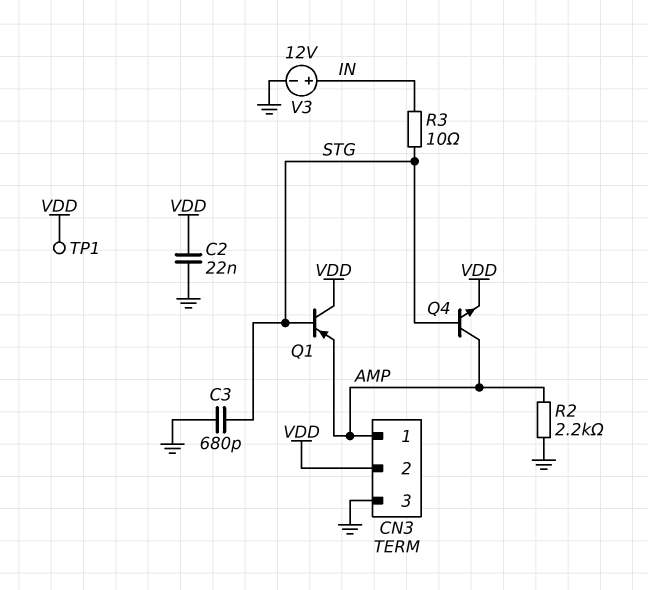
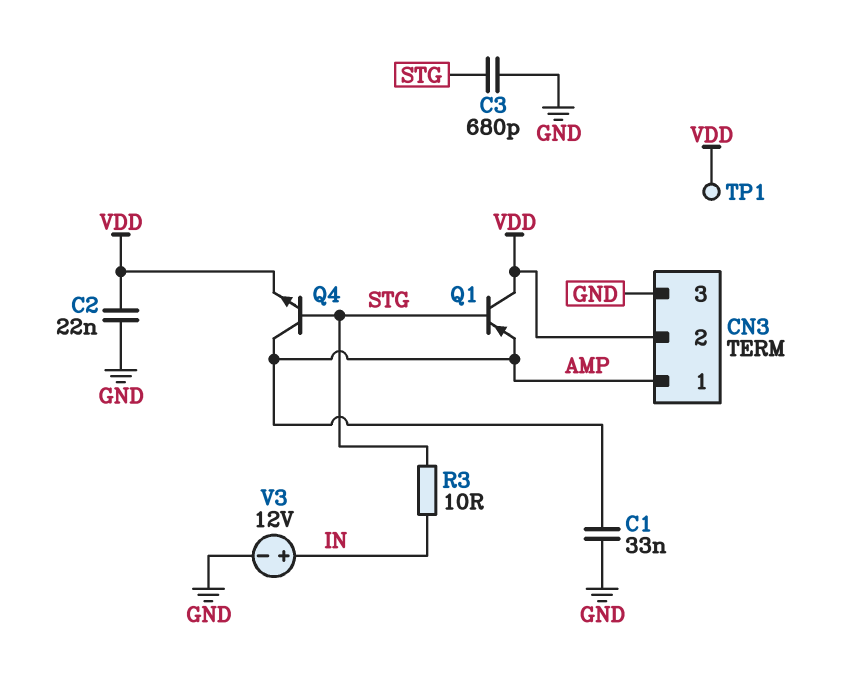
C1: none -> 33nF (AMP, GND)
R2: 2.2k (AMP, GND) -> none

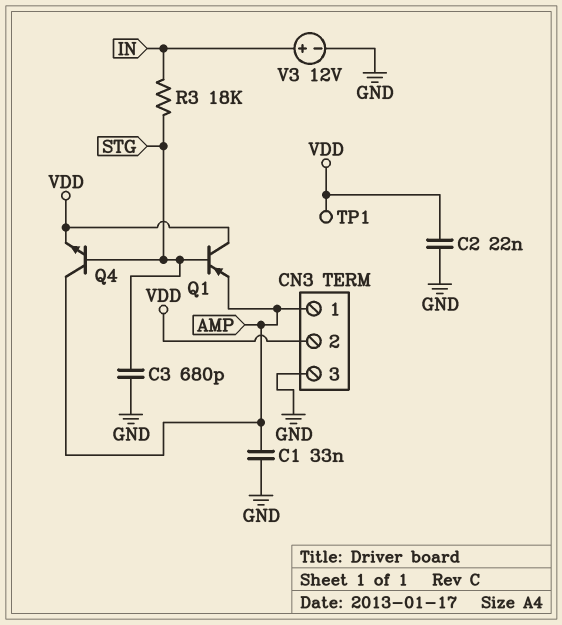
R3: 10 (IN, STG) -> 18k (IN, STG)

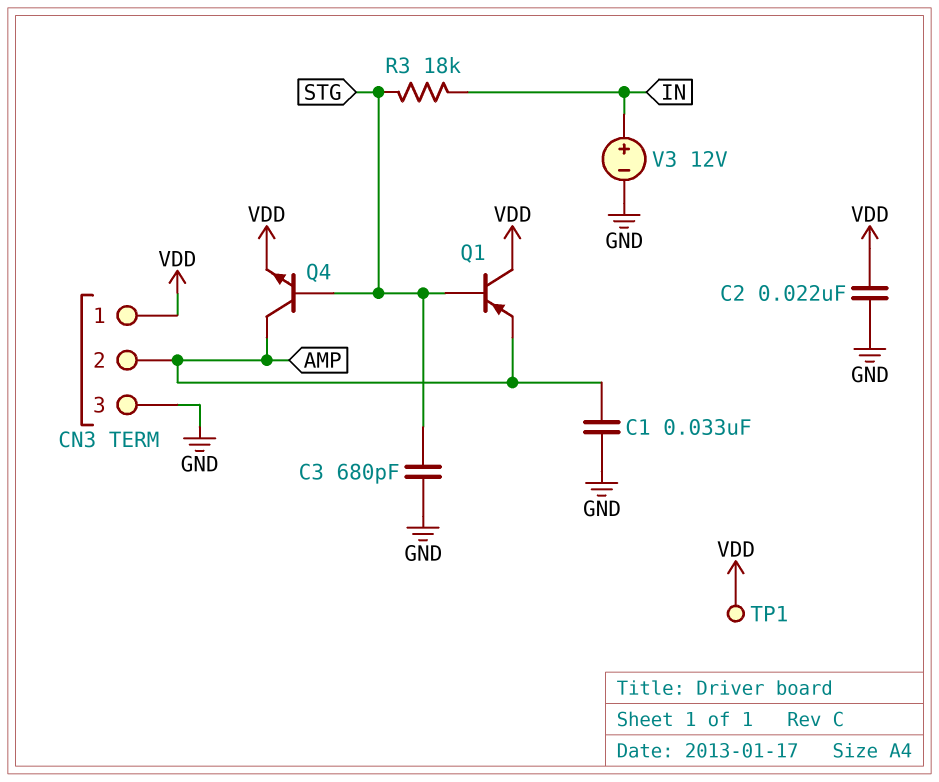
CN3 pin 1: AMP -> VDD
CN3 pin 2: VDD -> AMP

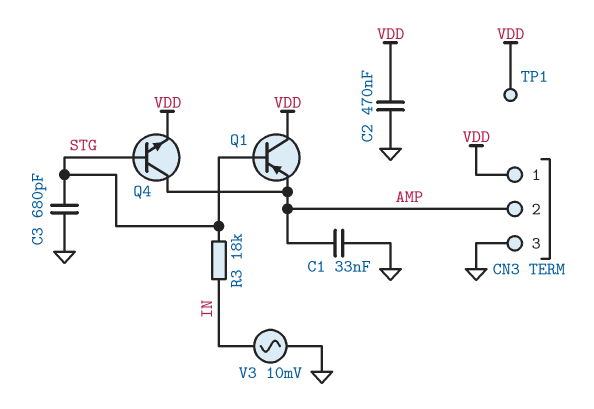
C2: 22nF (GND, VDD) -> 470nF (GND, VDD)
V3: 12V (plus IN, minus GND) -> AC 10mV (GND, IN)

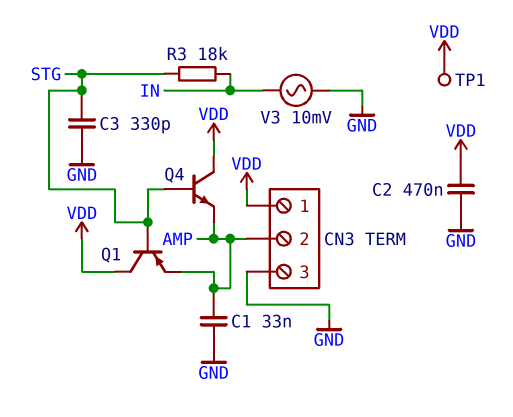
C3: 680pF (GND, STG) -> 330pF (GND, STG)
Q4: NPN (B STG, C AMP, E VDD) -> NPN (B STG, C VDD, E AMP)

